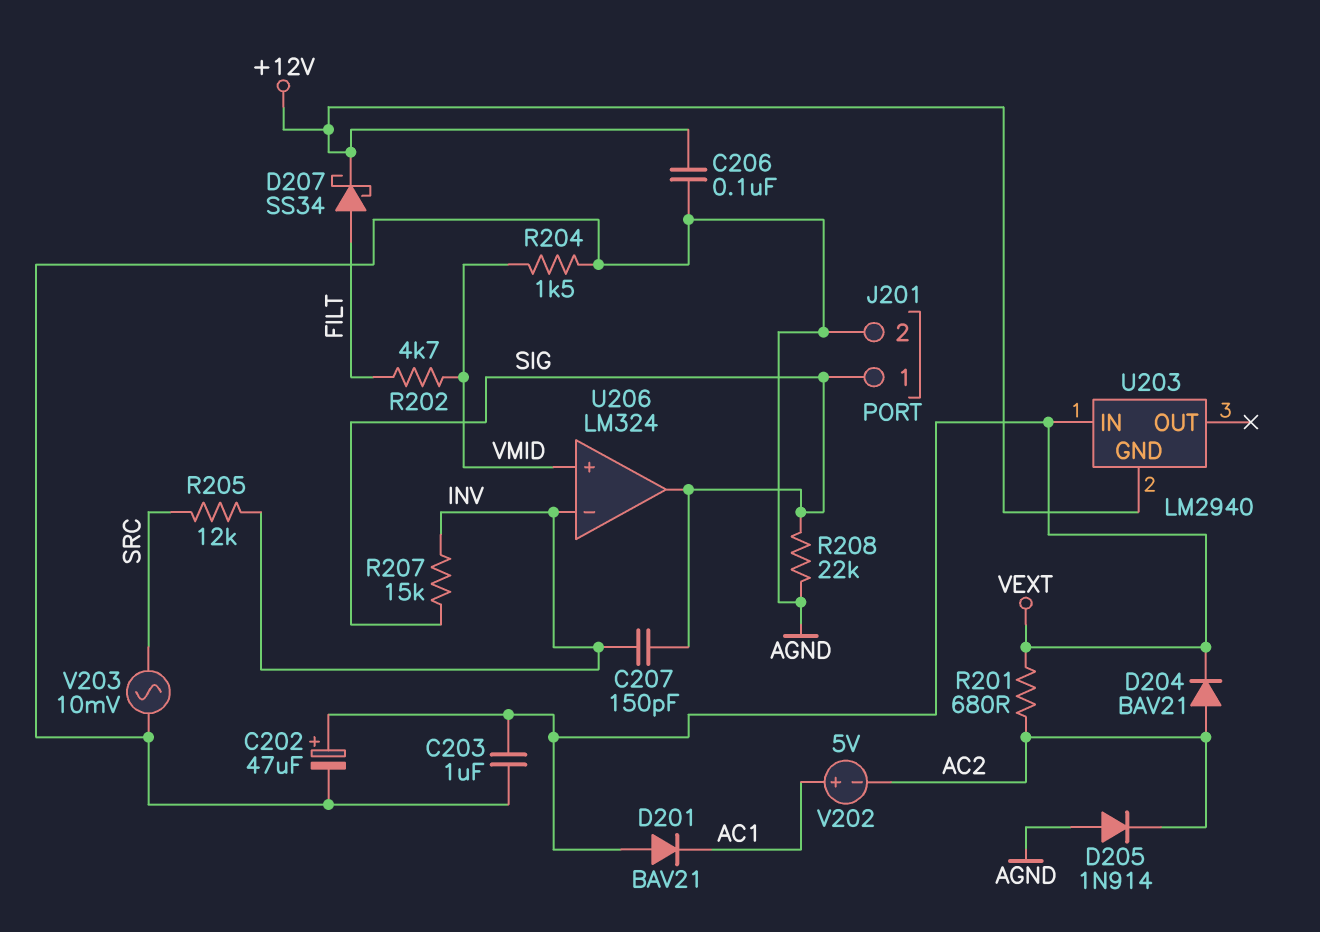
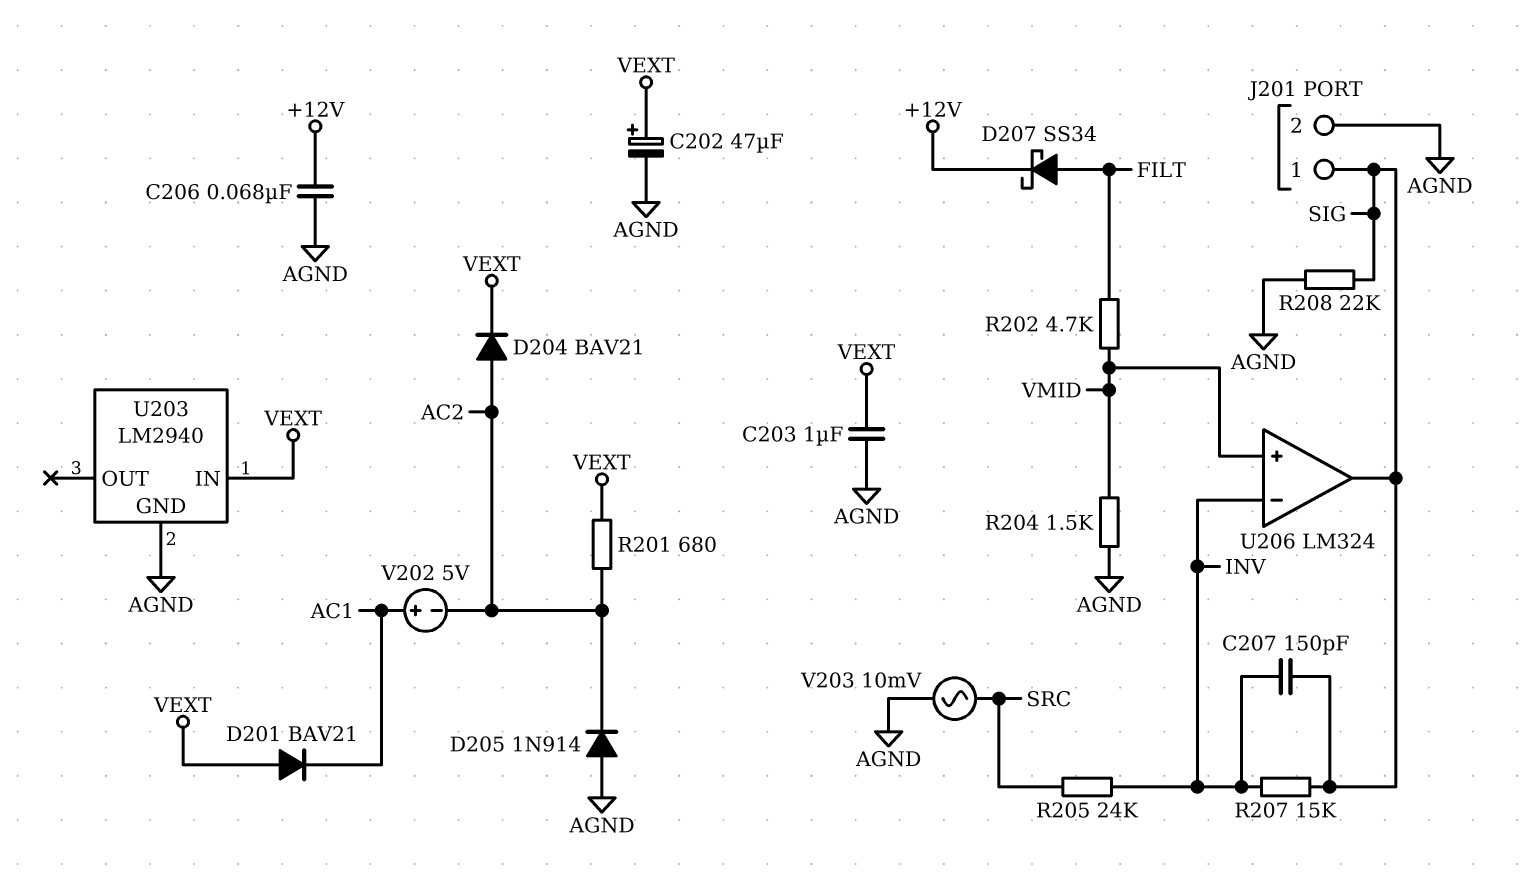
C206: 100nF (+12V, AGND) -> 68nF (+12V, AGND)
R205: 12k (INV, SRC) -> 24k (INV, SRC)
U203 pin GND: +12V -> AGND

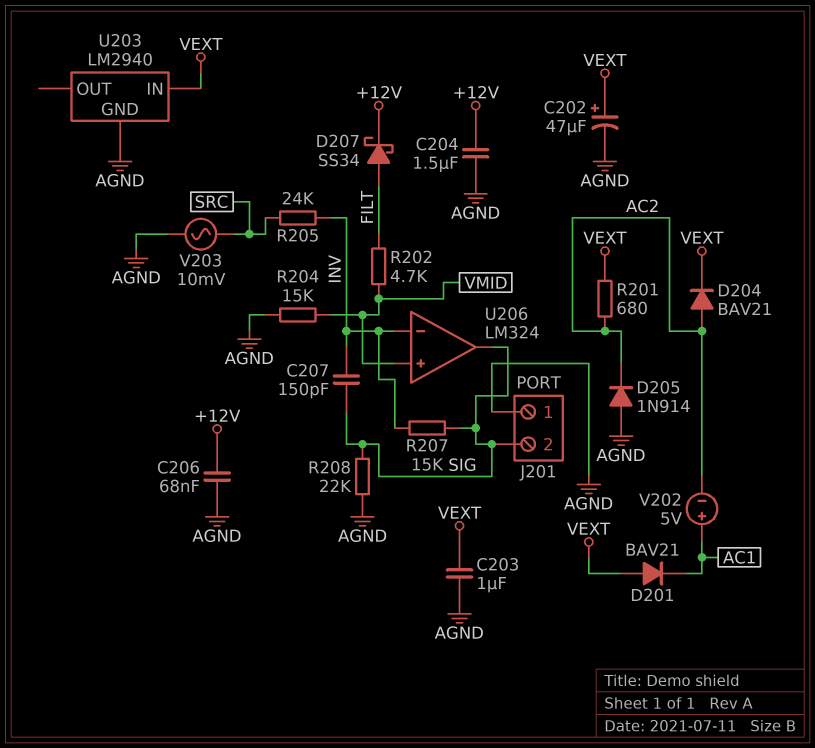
C204: none -> 1.5uF (+12V, AGND)
J201 pin 1: SIG -> AGND
J201 pin 2: AGND -> SIG
R204: 1.5k (AGND, VMID) -> 15k (AGND, VMID)

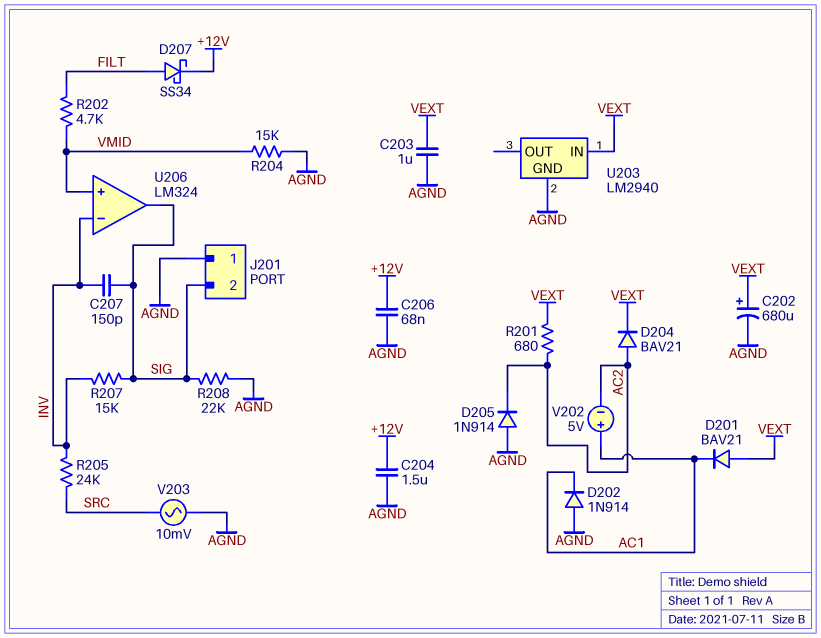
C202: 47uF (plus VEXT, minus AGND) -> 680uF (plus VEXT, minus AGND)
D202: none -> diode 1N914 (A AGND, K AC1)

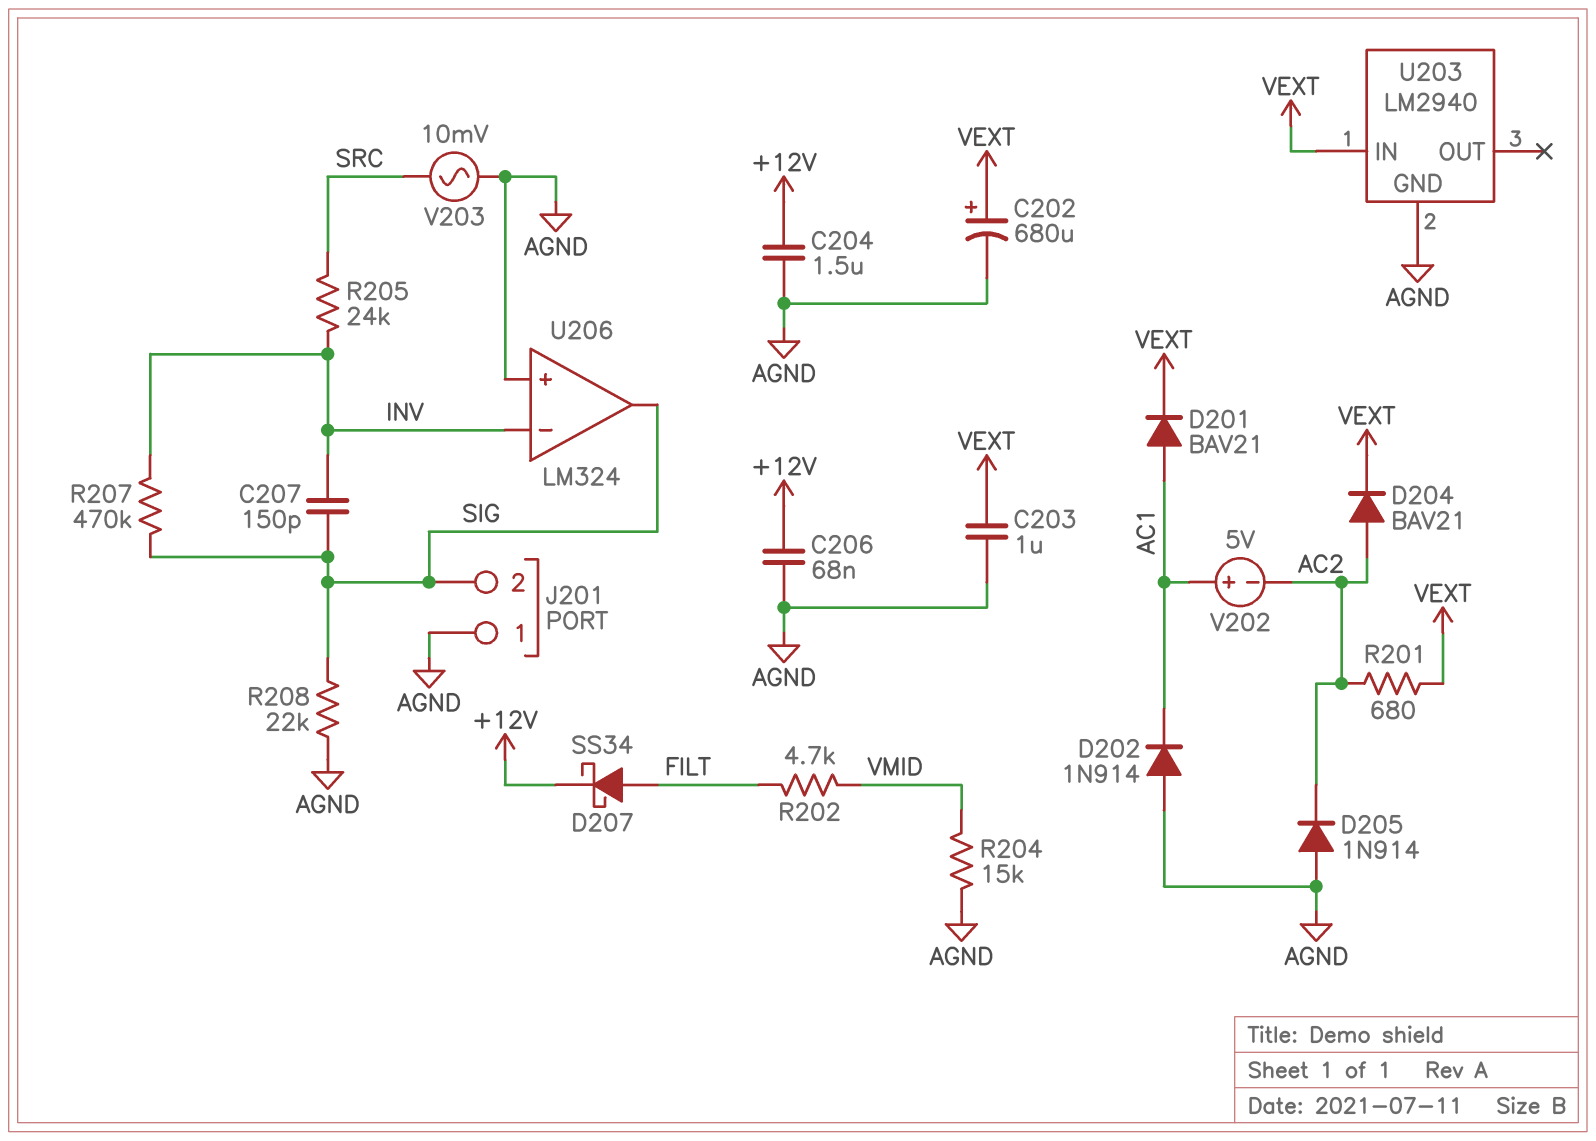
D201: diode BAV21 (A VEXT, K AC1) -> diode BAV21 (A AC1, K VEXT)
R207: 15k (INV, SIG) -> 470k (INV, SIG)
U206 pin in+: VMID -> AGND

